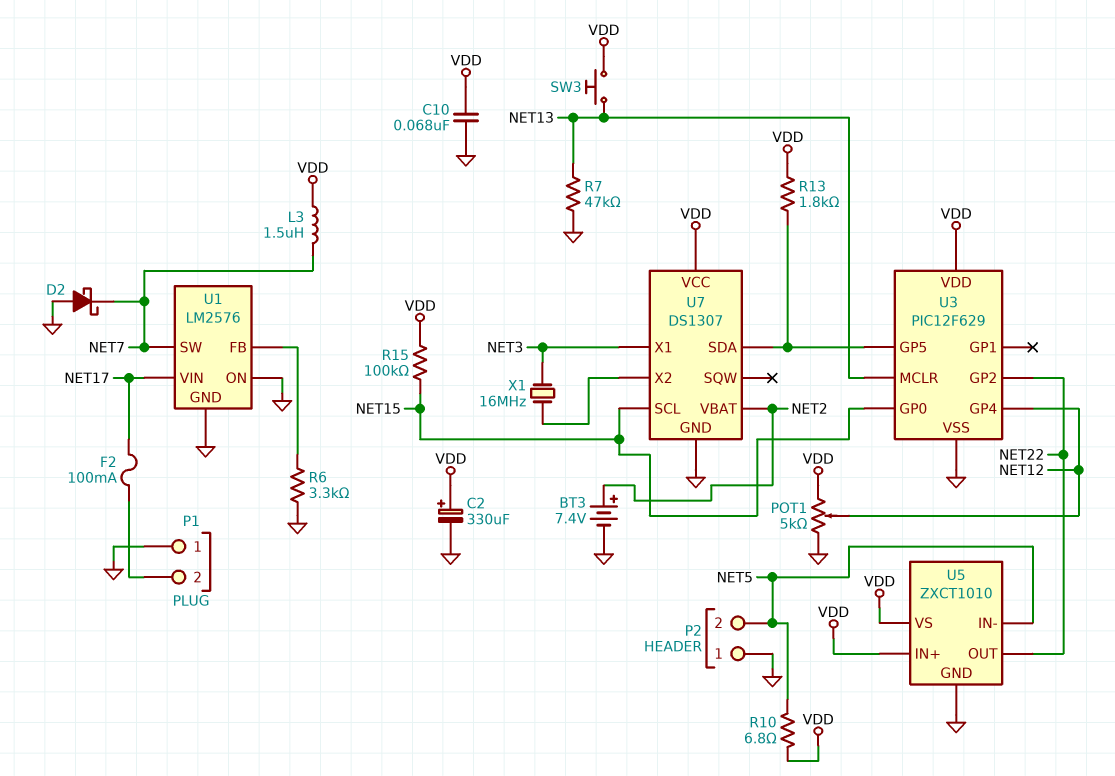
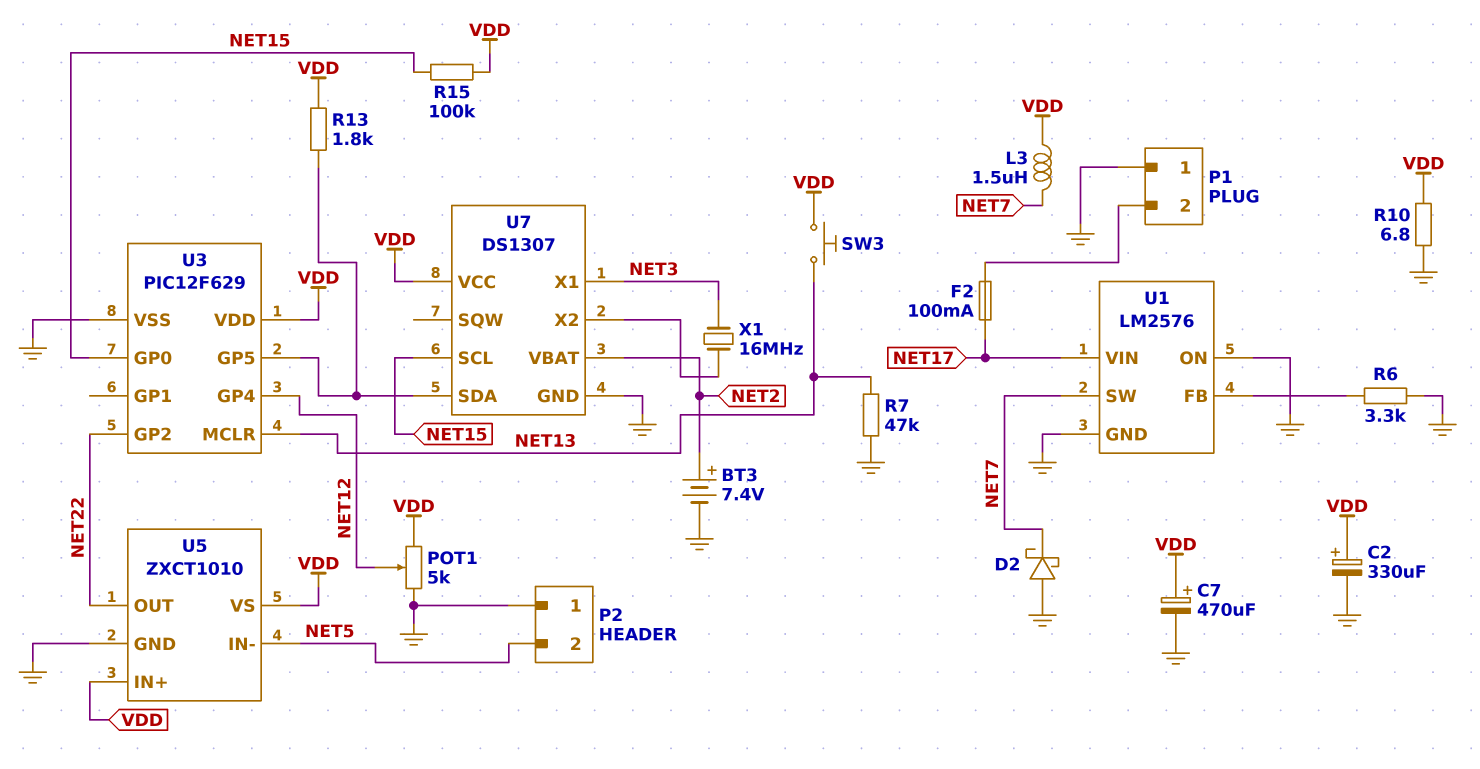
C7: none -> 470uF (plus VDD, minus GND)
C10: 68nF (GND, VDD) -> none
R10: 6.8 (NET5, VDD) -> 6.8 (GND, VDD)

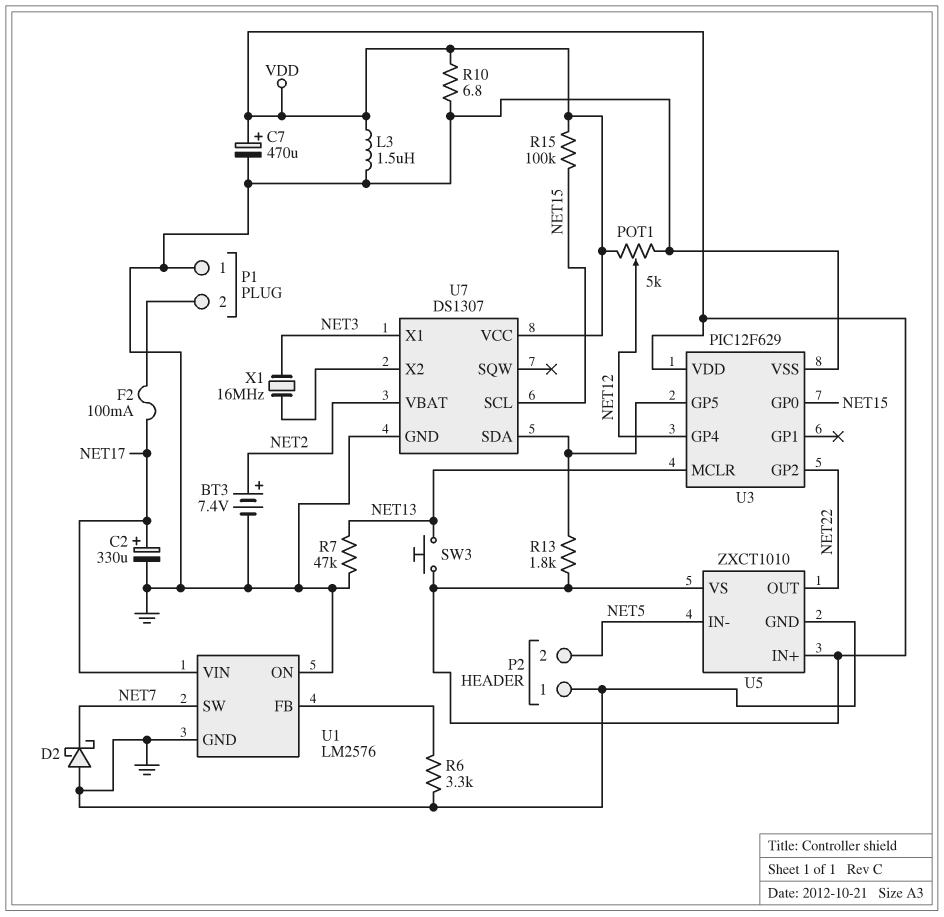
C2: 330uF (plus VDD, minus GND) -> 330uF (plus NET17, minus GND)
L3: 1.5uH (NET7, VDD) -> 1.5uH (GND, VDD)

